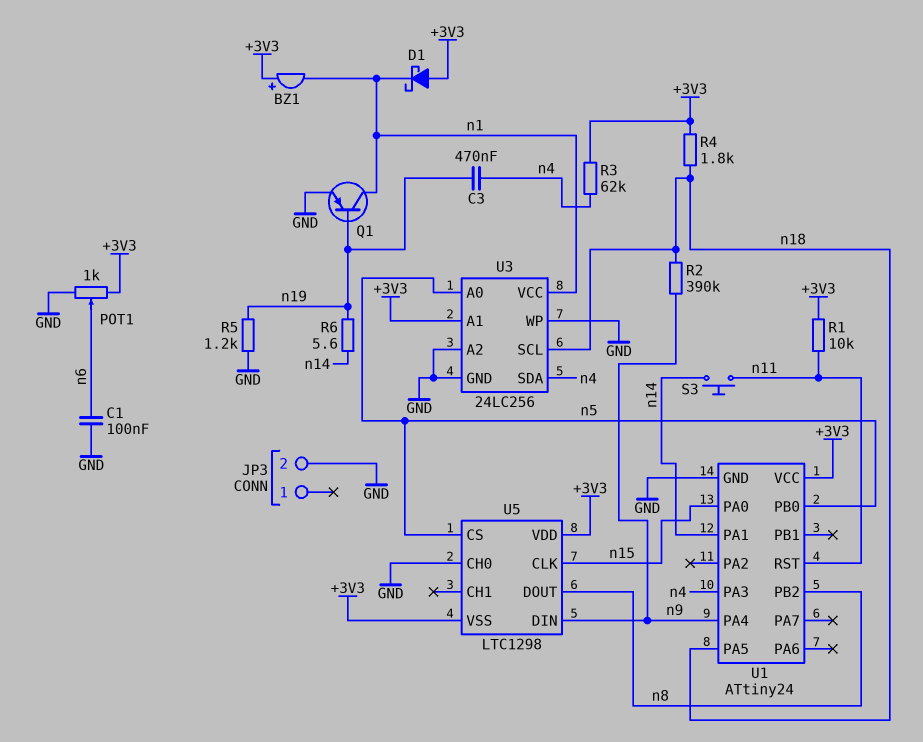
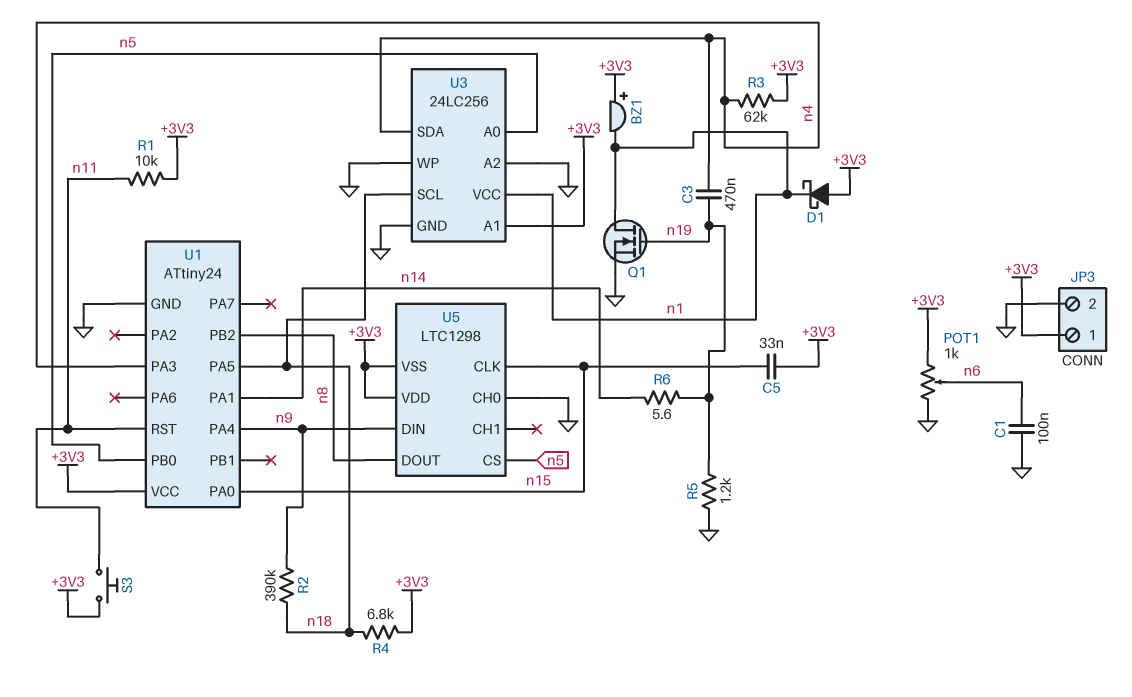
C5: none -> 33nF (+3V3, n15)
JP3 pin 1: none -> +3V3
Q1: PNP (B n19, C n1, E GND) -> NMOS (G n19, D n1, S GND)
R4: 1.8k (+3V3, n18) -> 6.8k (+3V3, n18)
S3: button (n11, n14) -> button (+3V3, n11)

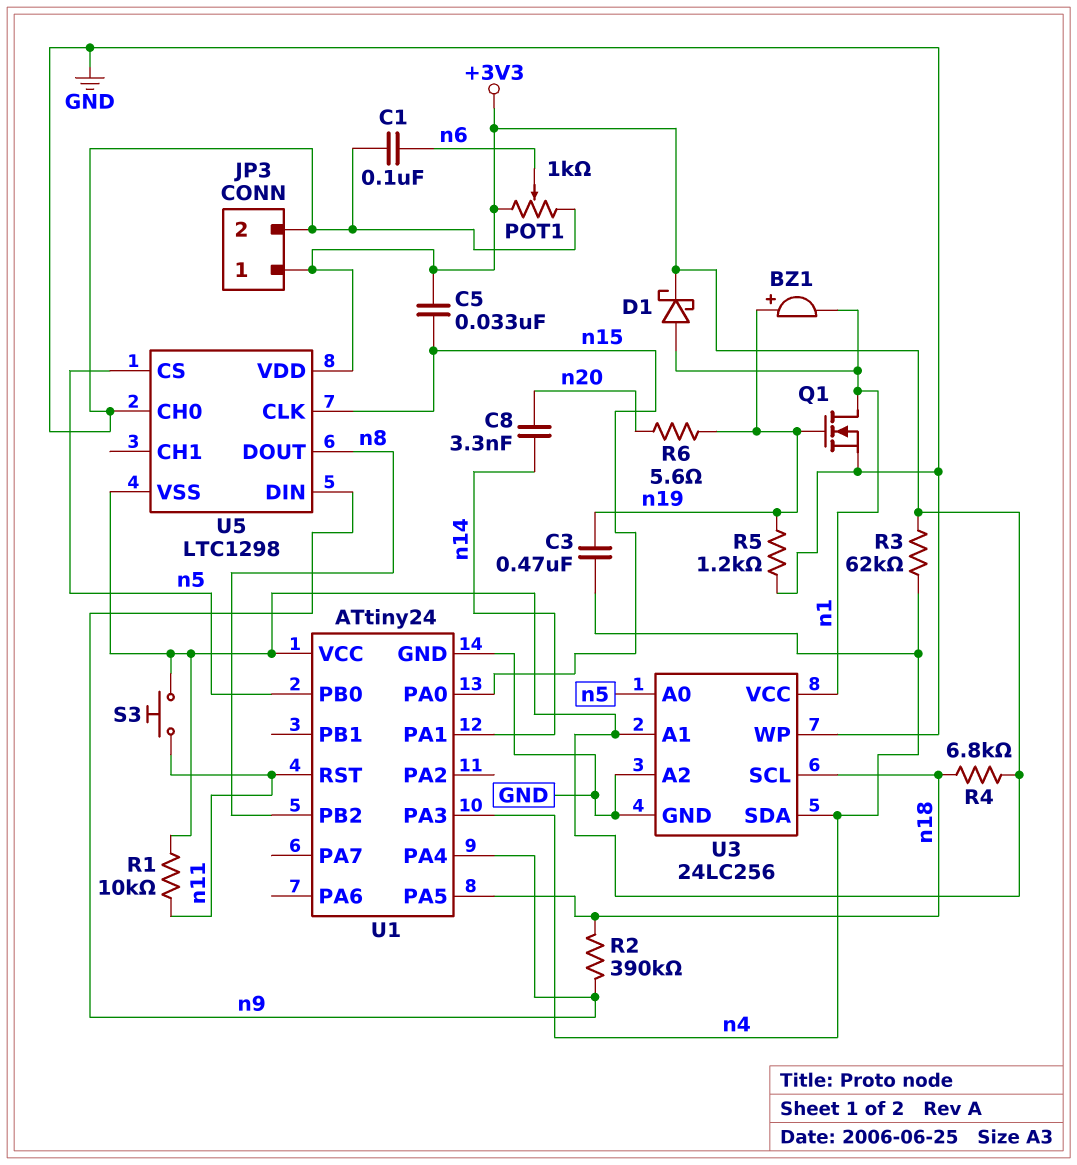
BZ1: buzzer (plus +3V3, minus n1) -> buzzer (plus n19, minus n1)
C8: none -> 3.3nF (n14, n20)
D1: schottky (A +3V3, K n1) -> schottky (A n1, K +3V3)
R6: 5.6 (n14, n19) -> 5.6 (n19, n20)

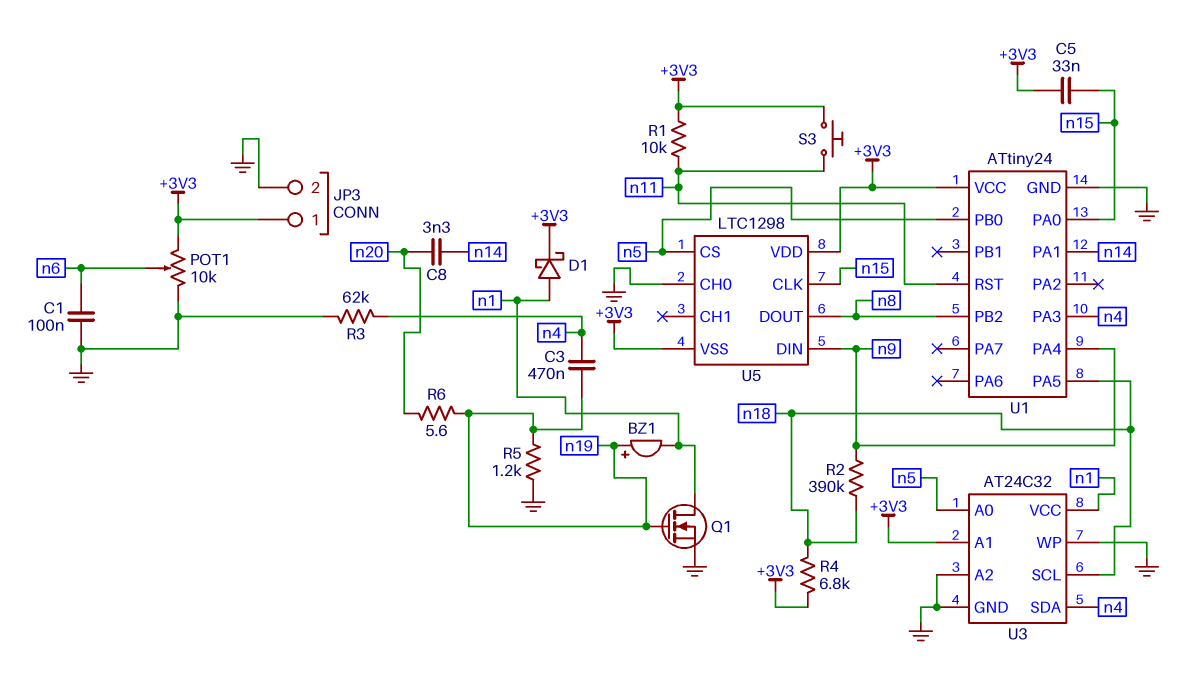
POT1: 1k (+3V3, GND, wiper n6) -> 10k (+3V3, GND, wiper n6)
R3: 62k (+3V3, n4) -> 62k (GND, n4)
U3: 24LC256 -> AT24C32

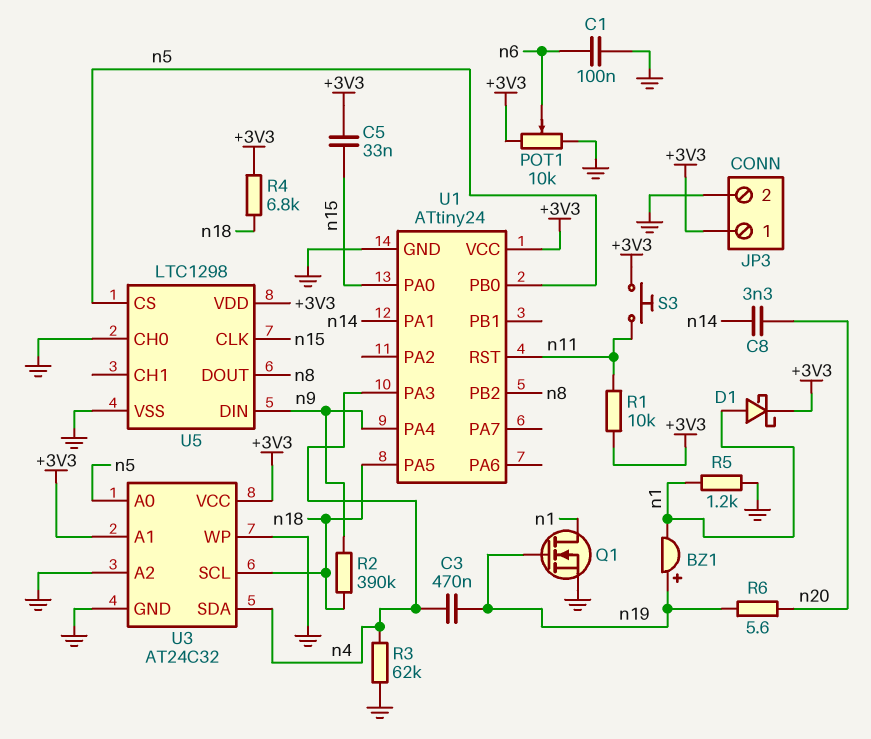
R5: 1.2k (GND, n19) -> 1.2k (GND, n1)
U3 pin VCC: n1 -> +3V3
U5 pin VSS: +3V3 -> GND

